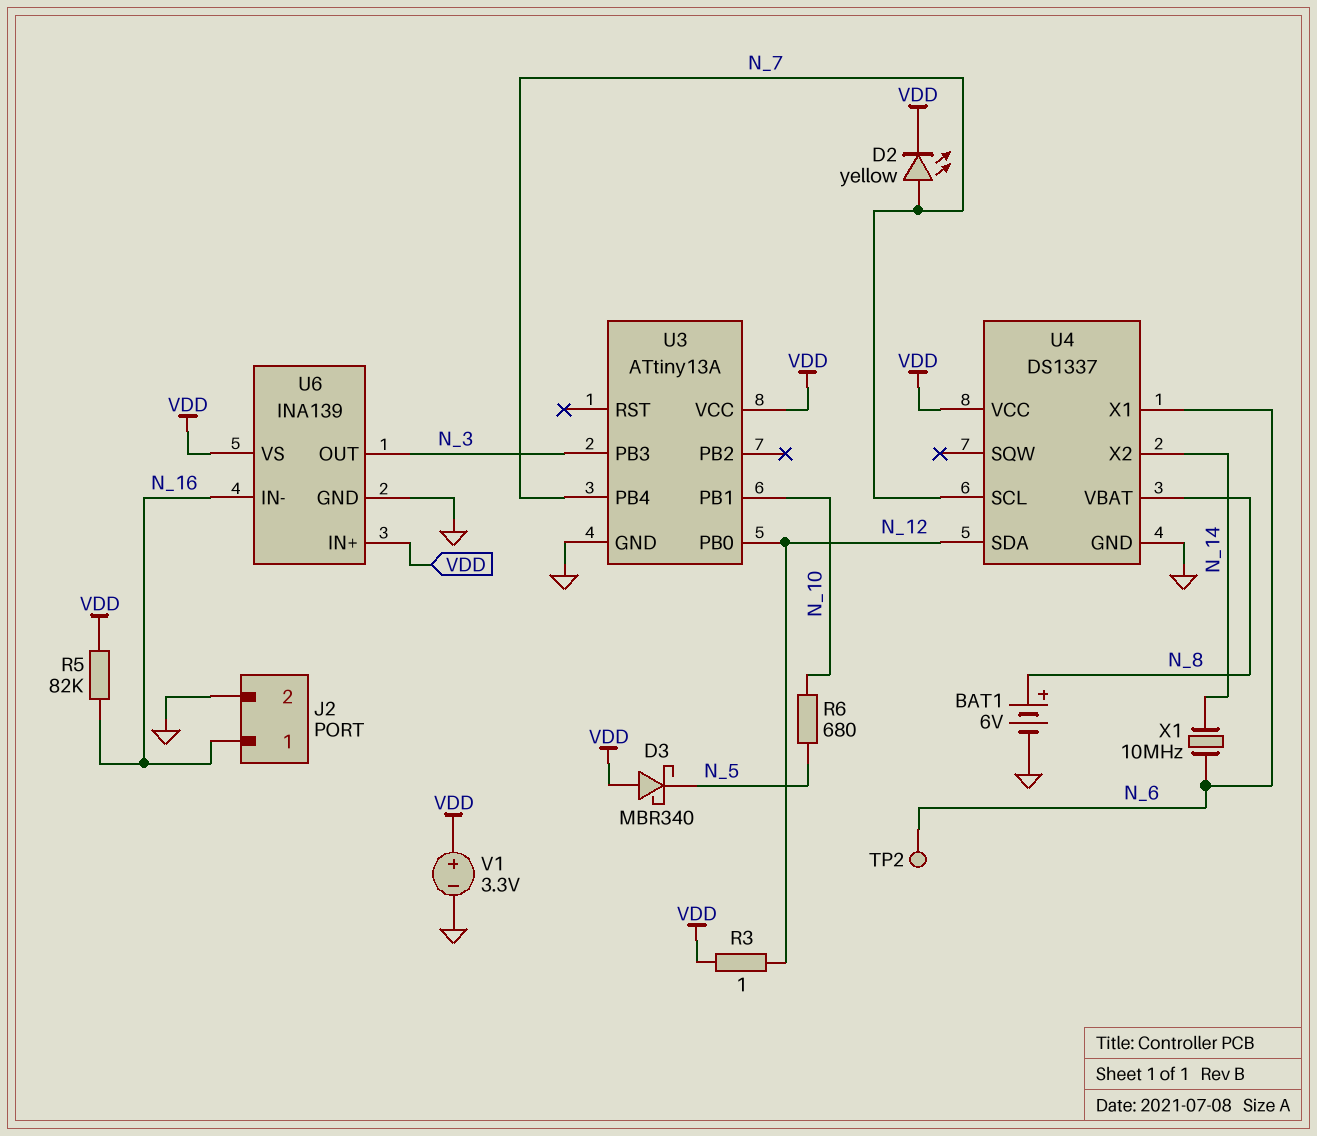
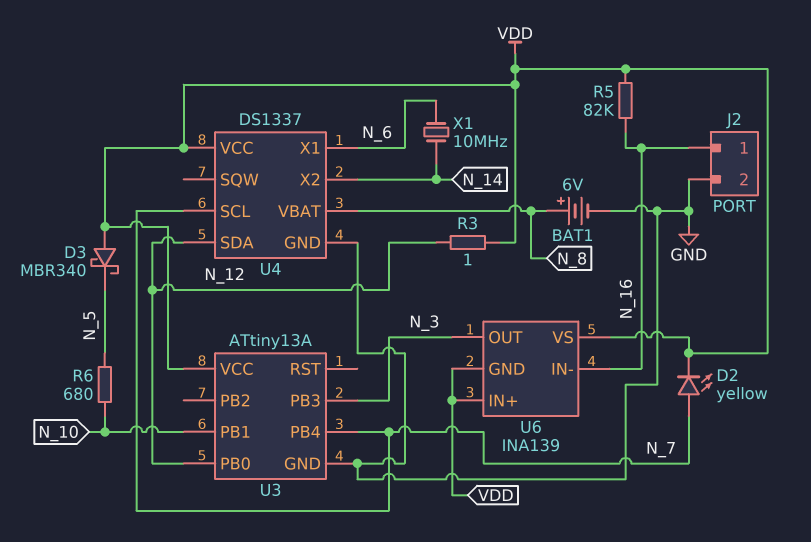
TP2: test point (N_6) -> none
U6 pin GND: GND -> VDD
V1: 3.3V (plus VDD, minus GND) -> none

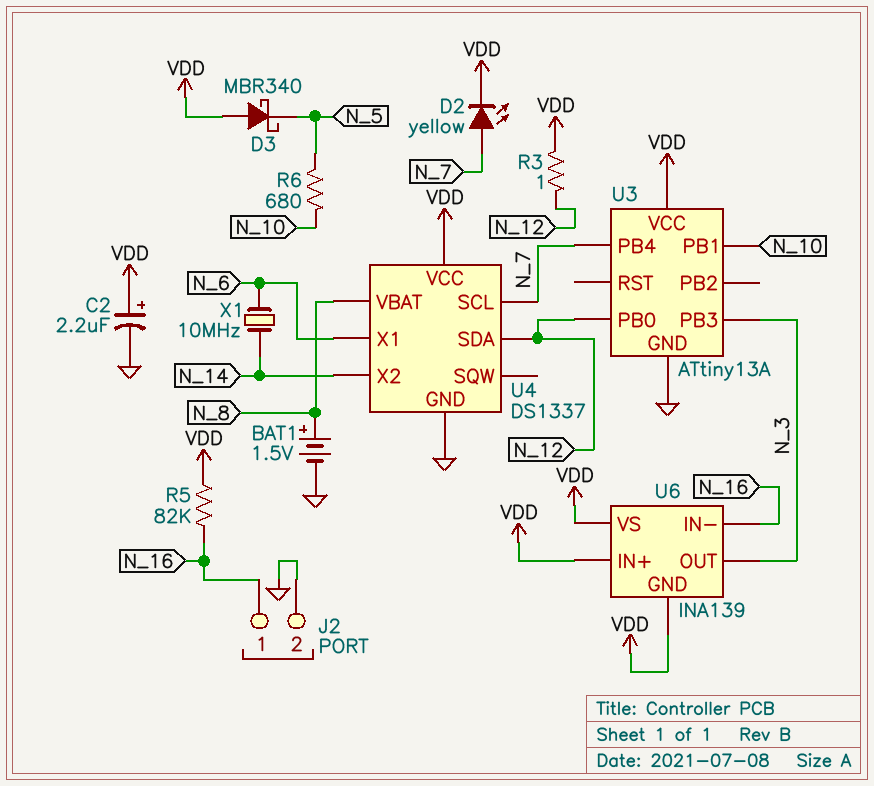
BAT1: 6V (plus N_8, minus GND) -> 1.5V (plus N_8, minus GND)
C2: none -> 2.2uF (plus VDD, minus GND)

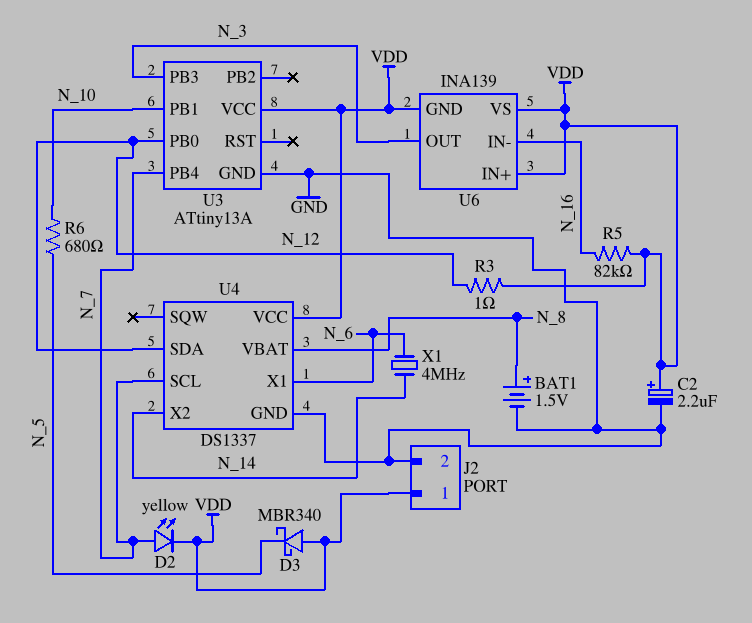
J2 pin 1: N_16 -> VDD
X1: 10MHz (N_6, N_14) -> 4MHz (N_6, N_14)

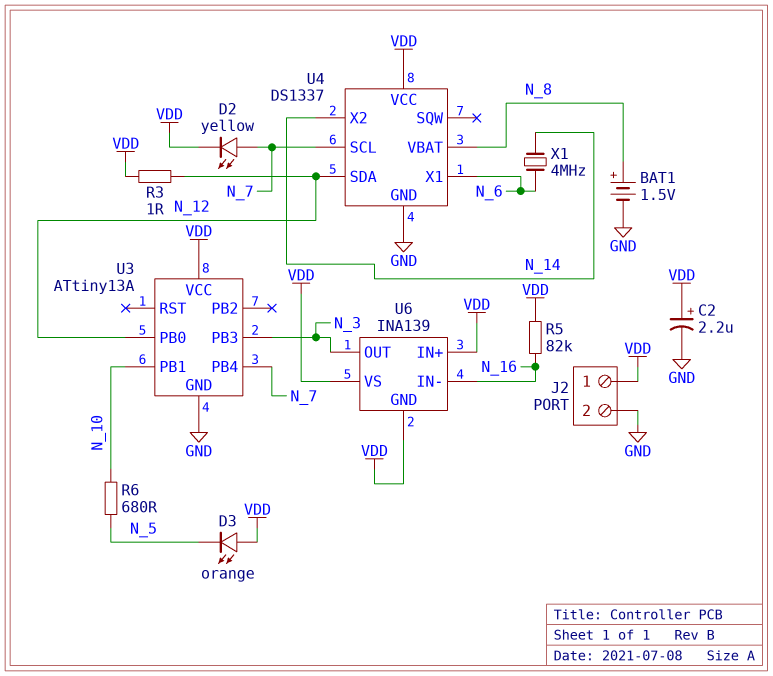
D3: schottky MBR340 (A VDD, K N_5) -> LED orange (A VDD, K N_5)

